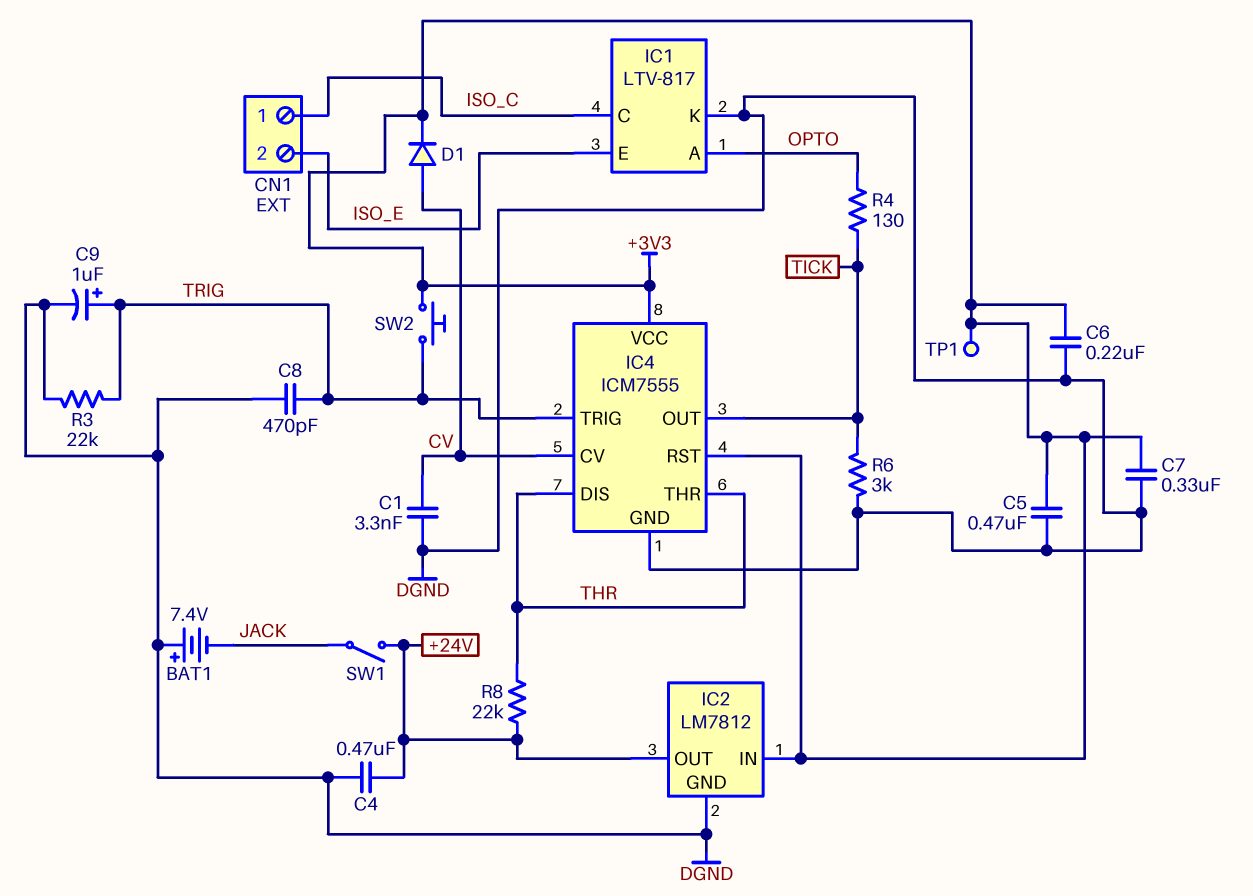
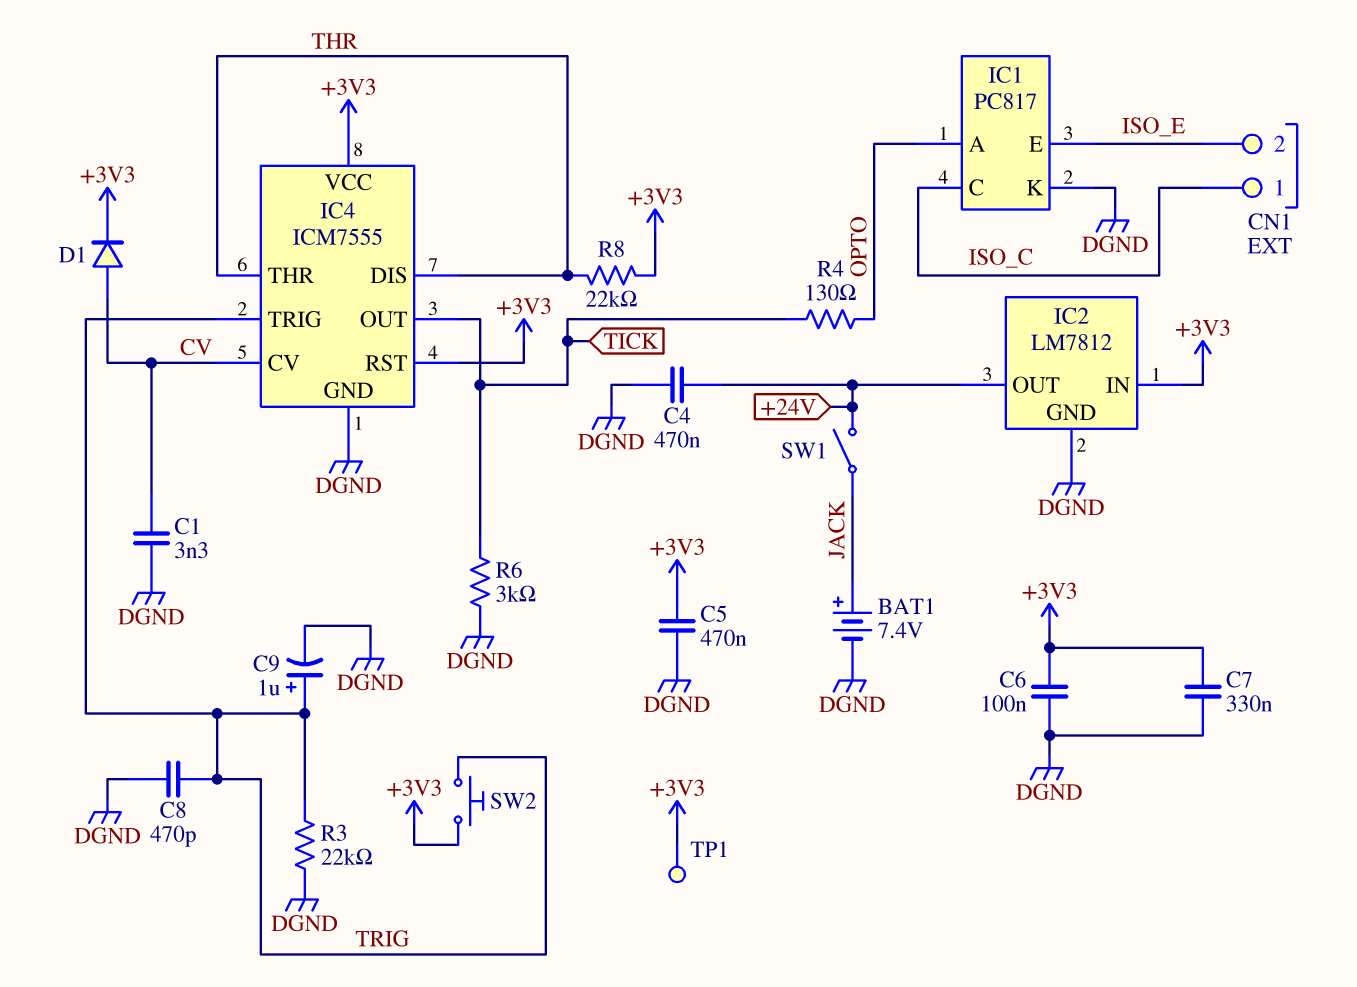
BAT1: 7.4V (plus DGND, minus JACK) -> 7.4V (plus JACK, minus DGND)
C6: 220nF (+3V3, DGND) -> 100nF (+3V3, DGND)
IC1: LTV-817 -> PC817
R8: 22k (+24V, THR) -> 22k (+3V3, THR)

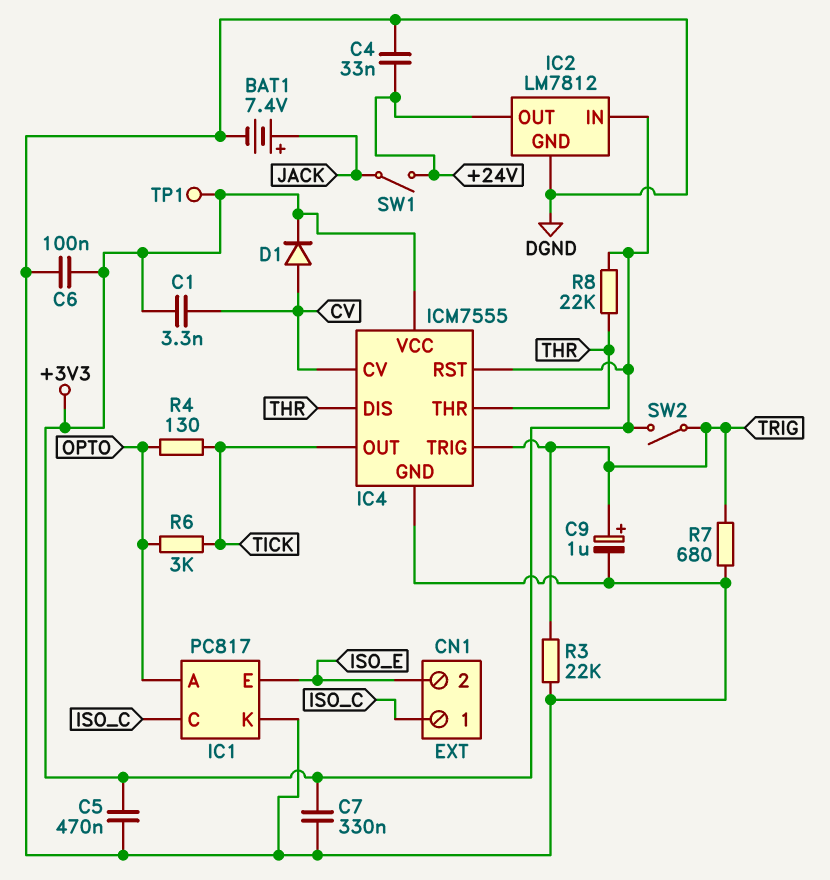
C1: 3.3nF (CV, DGND) -> 3.3nF (+3V3, CV)
C4: 470nF (+24V, DGND) -> 33nF (+24V, DGND)
C8: 470pF (DGND, TRIG) -> none
R6: 3k (DGND, TICK) -> 3k (OPTO, TICK)
R7: none -> 680 (DGND, TRIG)
SW2: button (+3V3, TRIG) -> switch (+3V3, TRIG)

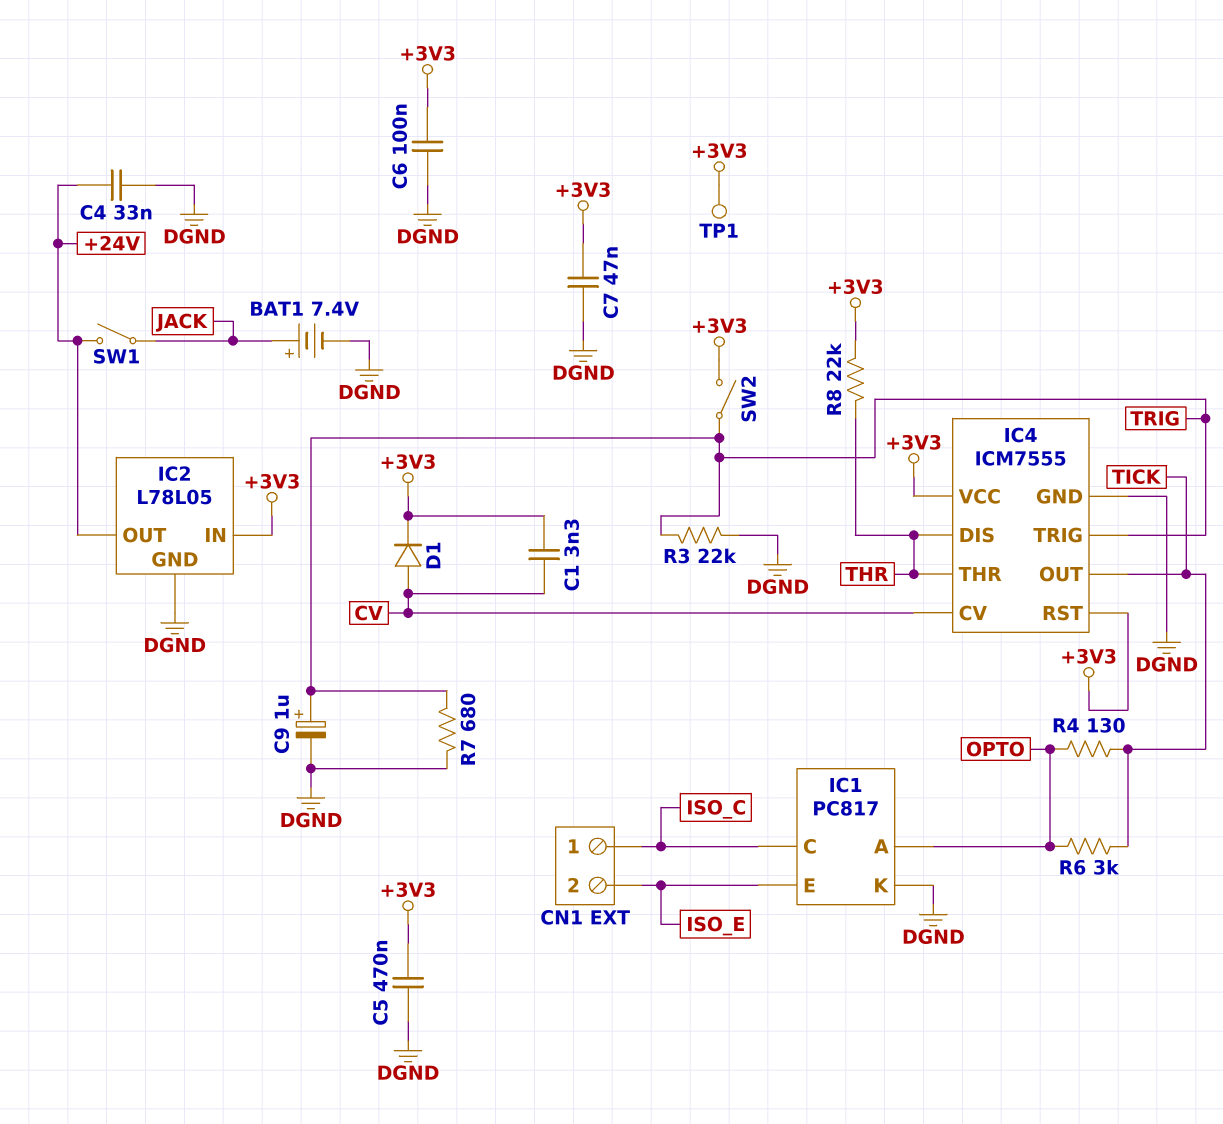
C7: 330nF (+3V3, DGND) -> 47nF (+3V3, DGND)
IC2: LM7812 -> L78L05

